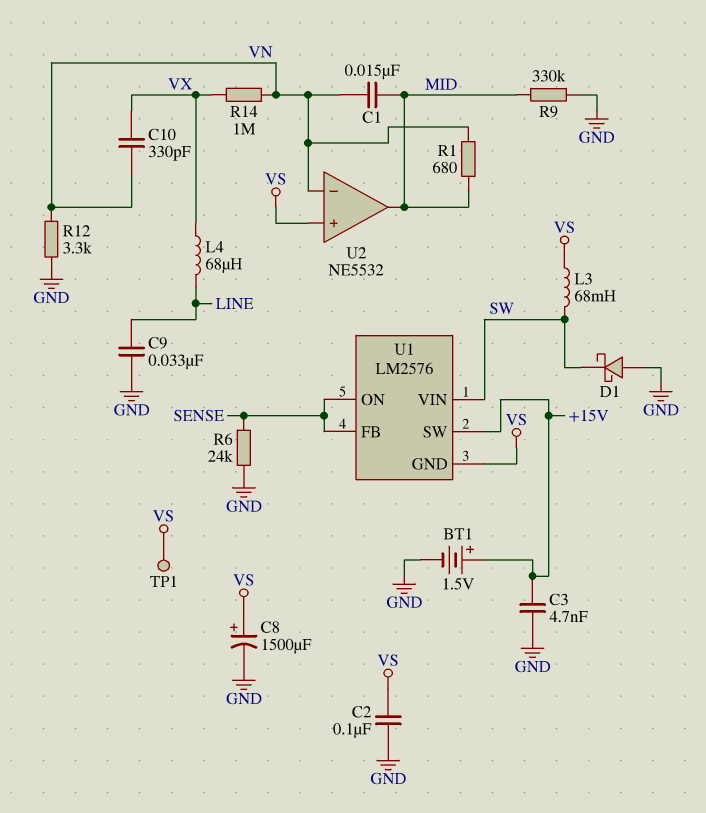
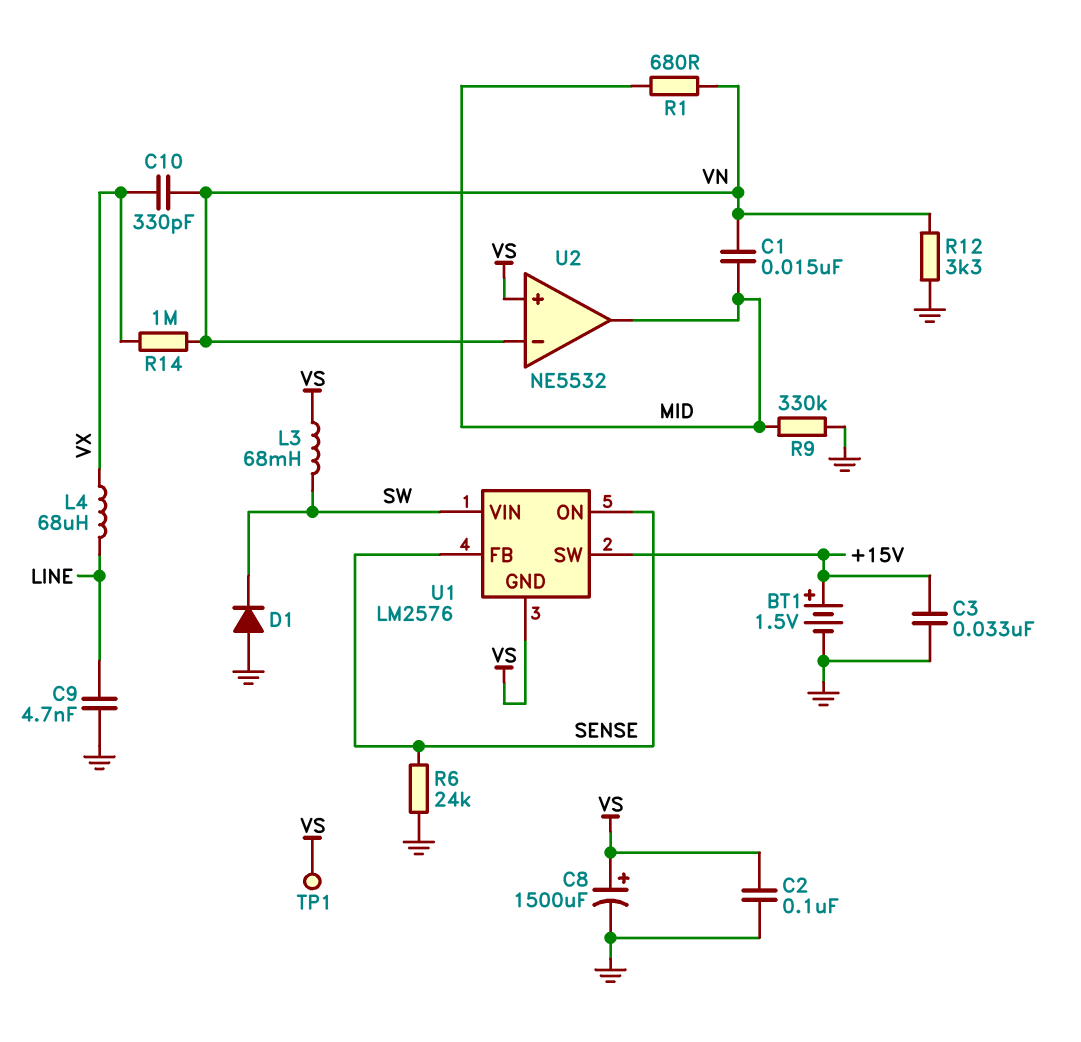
C3: 4.7nF (+15V, GND) -> 33nF (+15V, GND)
C9: 33nF (GND, LINE) -> 4.7nF (GND, LINE)
D1: schottky (A GND, K SW) -> diode (A GND, K SW)

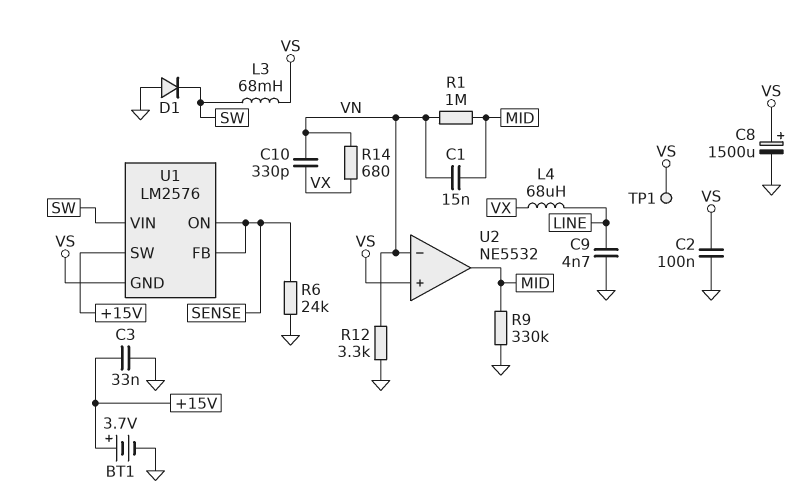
BT1: 1.5V (plus +15V, minus GND) -> 3.7V (plus +15V, minus GND)
R1: 680 (MID, VN) -> 1M (MID, VN)
R14: 1M (VN, VX) -> 680 (VN, VX)

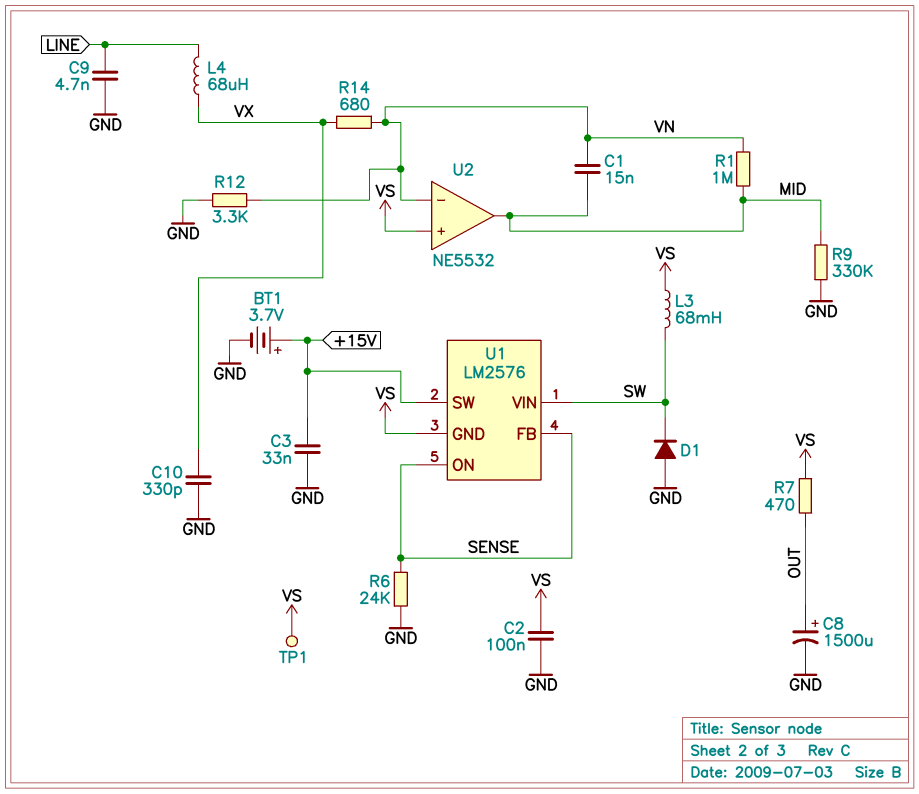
C8: 1500uF (plus VS, minus GND) -> 1500uF (plus OUT, minus GND)
C10: 330pF (VN, VX) -> 330pF (GND, VX)
R7: none -> 470 (OUT, VS)

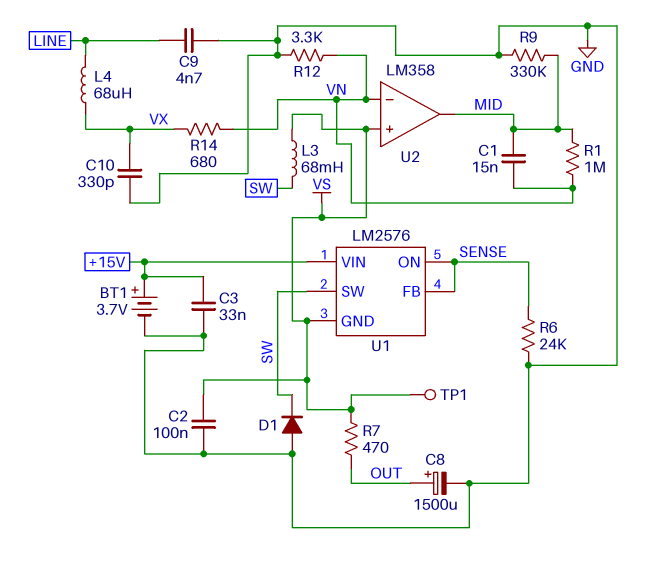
U1 pin SW: +15V -> SW
U1 pin VIN: SW -> +15V
U2: NE5532 -> LM358

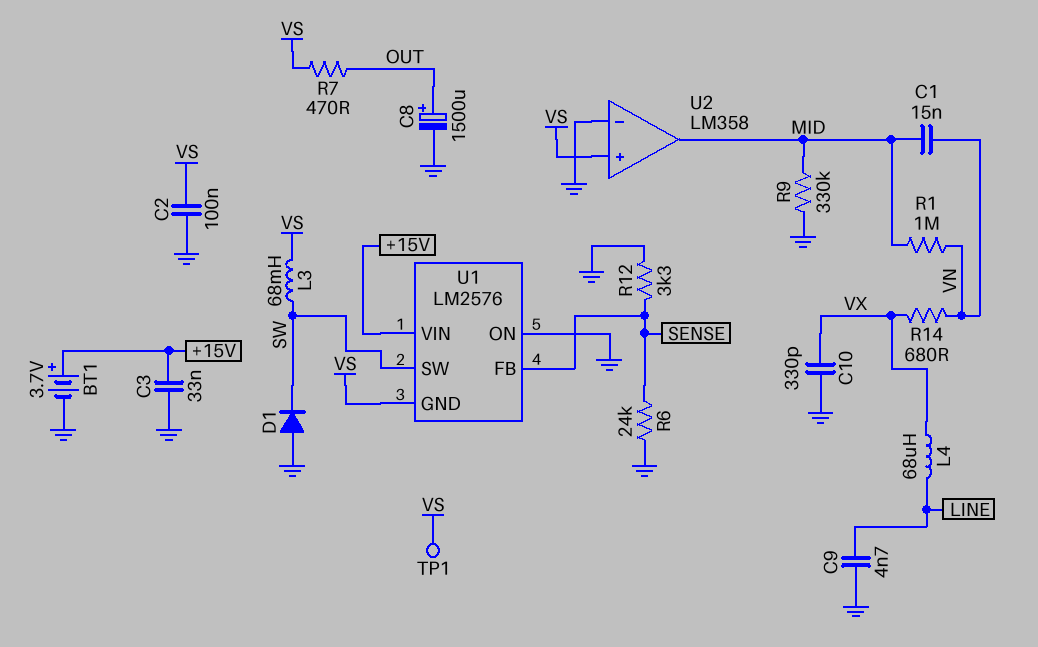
R12: 3.3k (GND, VN) -> 3.3k (GND, SENSE)
U1 pin ON: SENSE -> GND
U2 pin in-: VN -> GND

